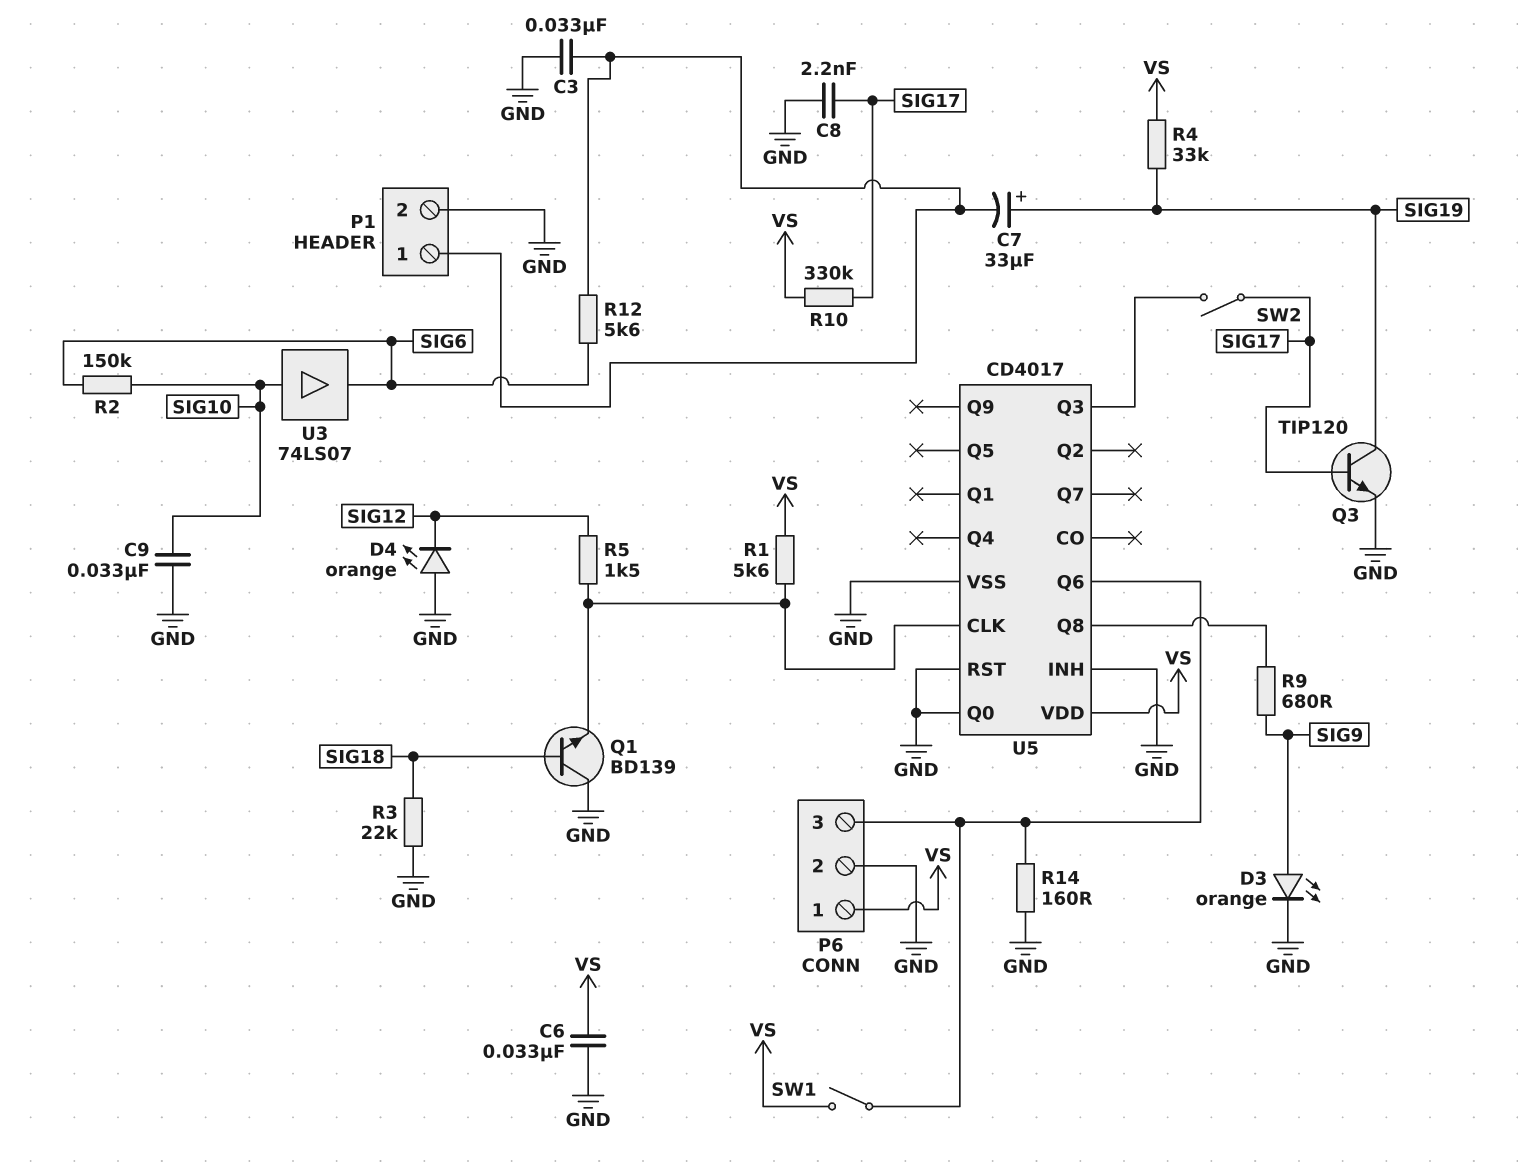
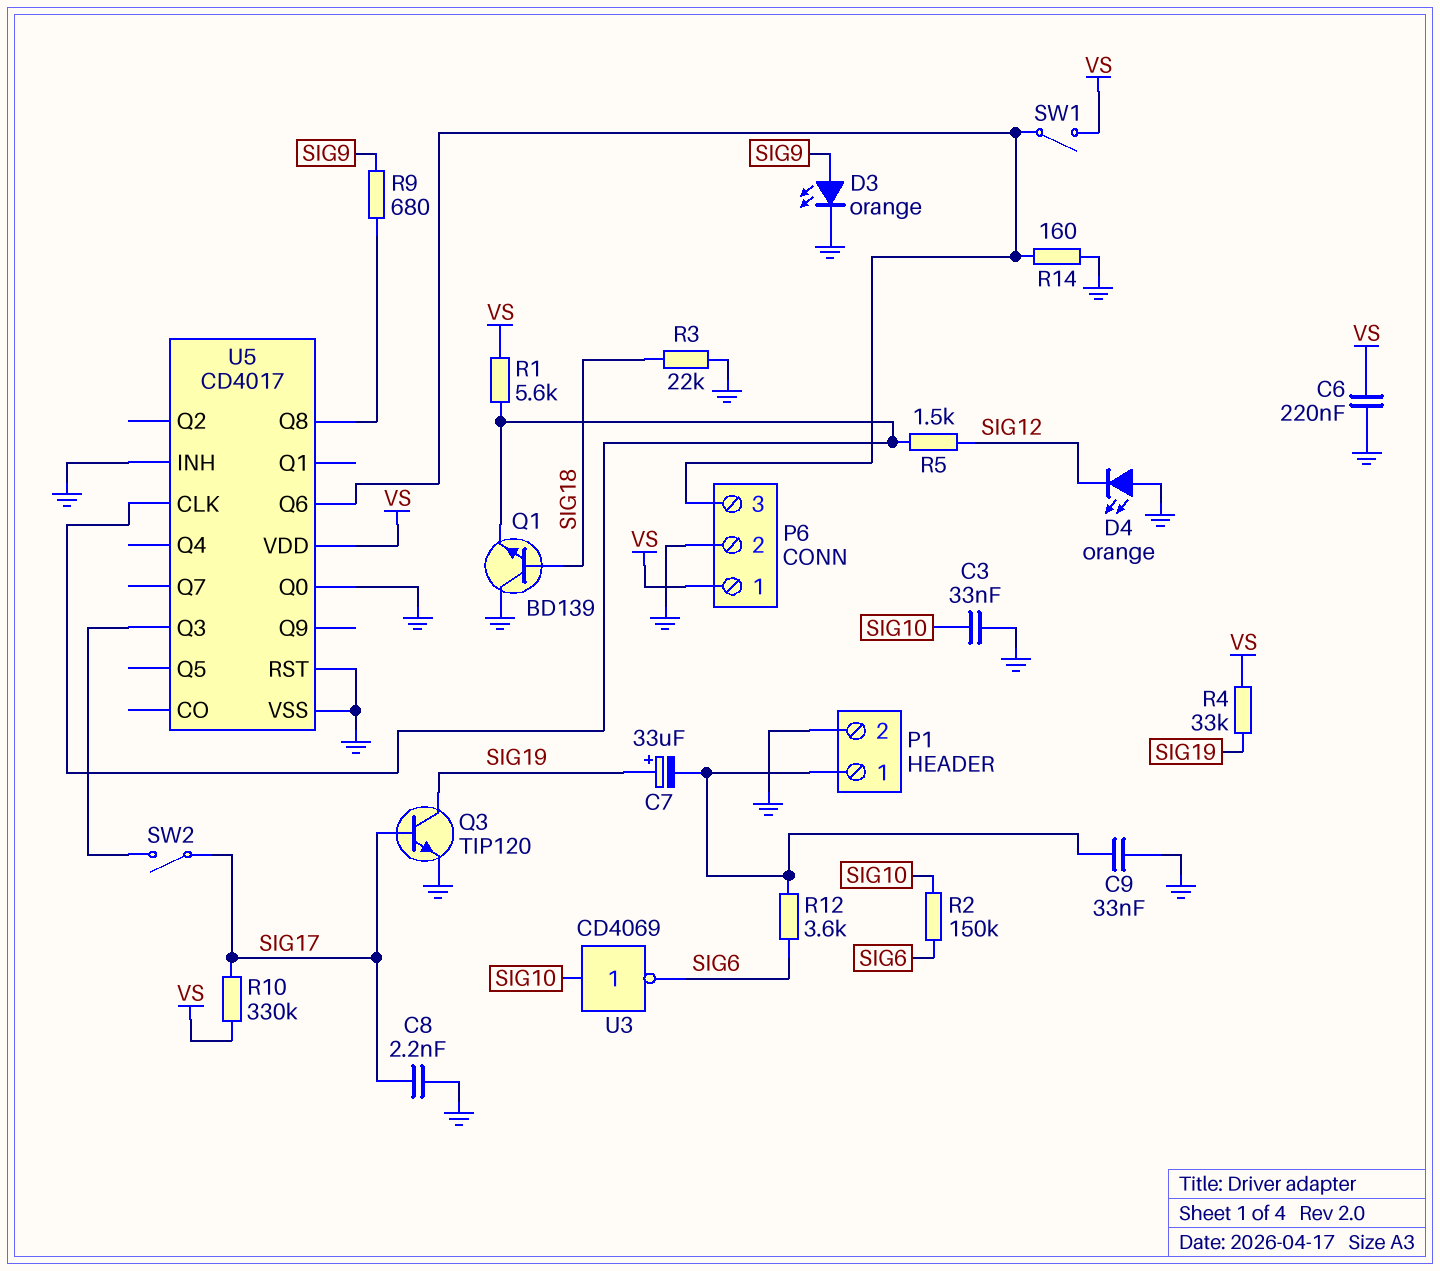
C3: 33nF (GND, P1/1) -> 33nF (GND, SIG10)
C6: 33nF (GND, VS) -> 220nF (GND, VS)
C9: 33nF (GND, SIG10) -> 33nF (GND, P1/1)
R12: 5.6k (P1/1, SIG6) -> 3.6k (P1/1, SIG6)
U3: buffer 74LS07 (in SIG10, out SIG6) -> NOT CD4069 (in SIG10, out SIG6)

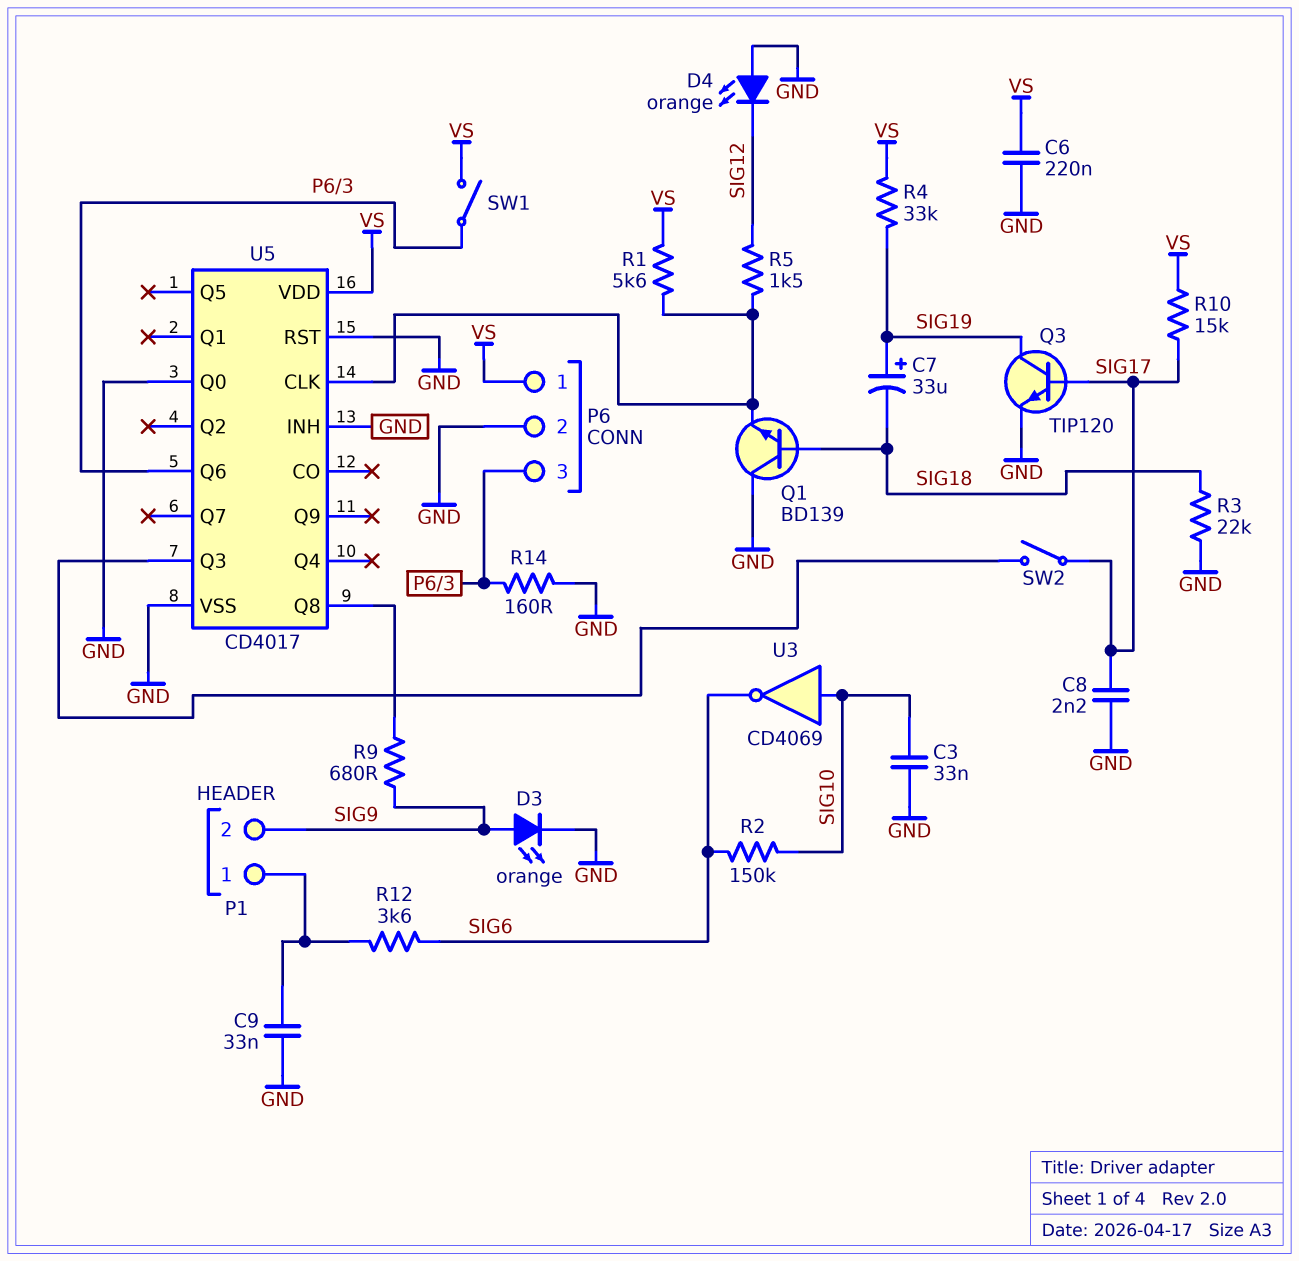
C7: 33uF (plus SIG19, minus P1/1) -> 33uF (plus SIG19, minus SIG18)
P1 pin 2: GND -> SIG9
R10: 330k (SIG17, VS) -> 15k (SIG17, VS)

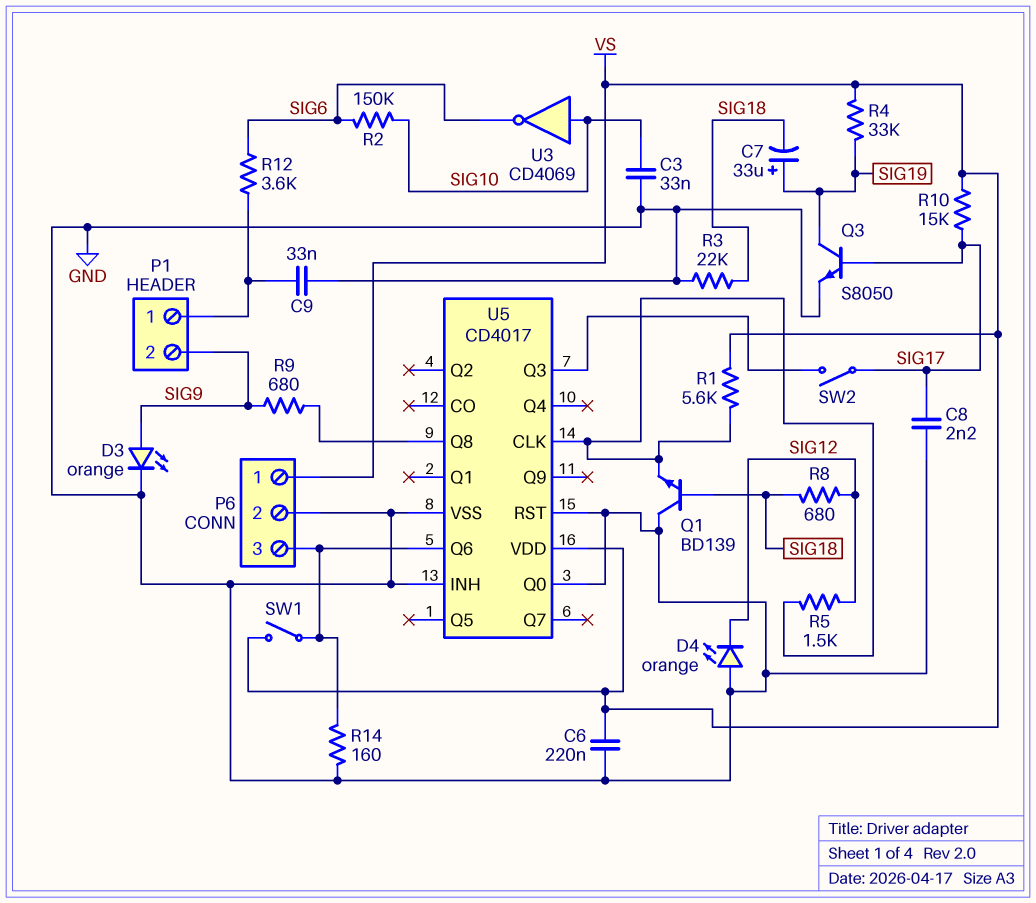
Q3: NPN TIP120 (B SIG17, C SIG19, E GND) -> NPN S8050 (B SIG17, C SIG19, E GND)
R8: none -> 680 (SIG12, SIG18)

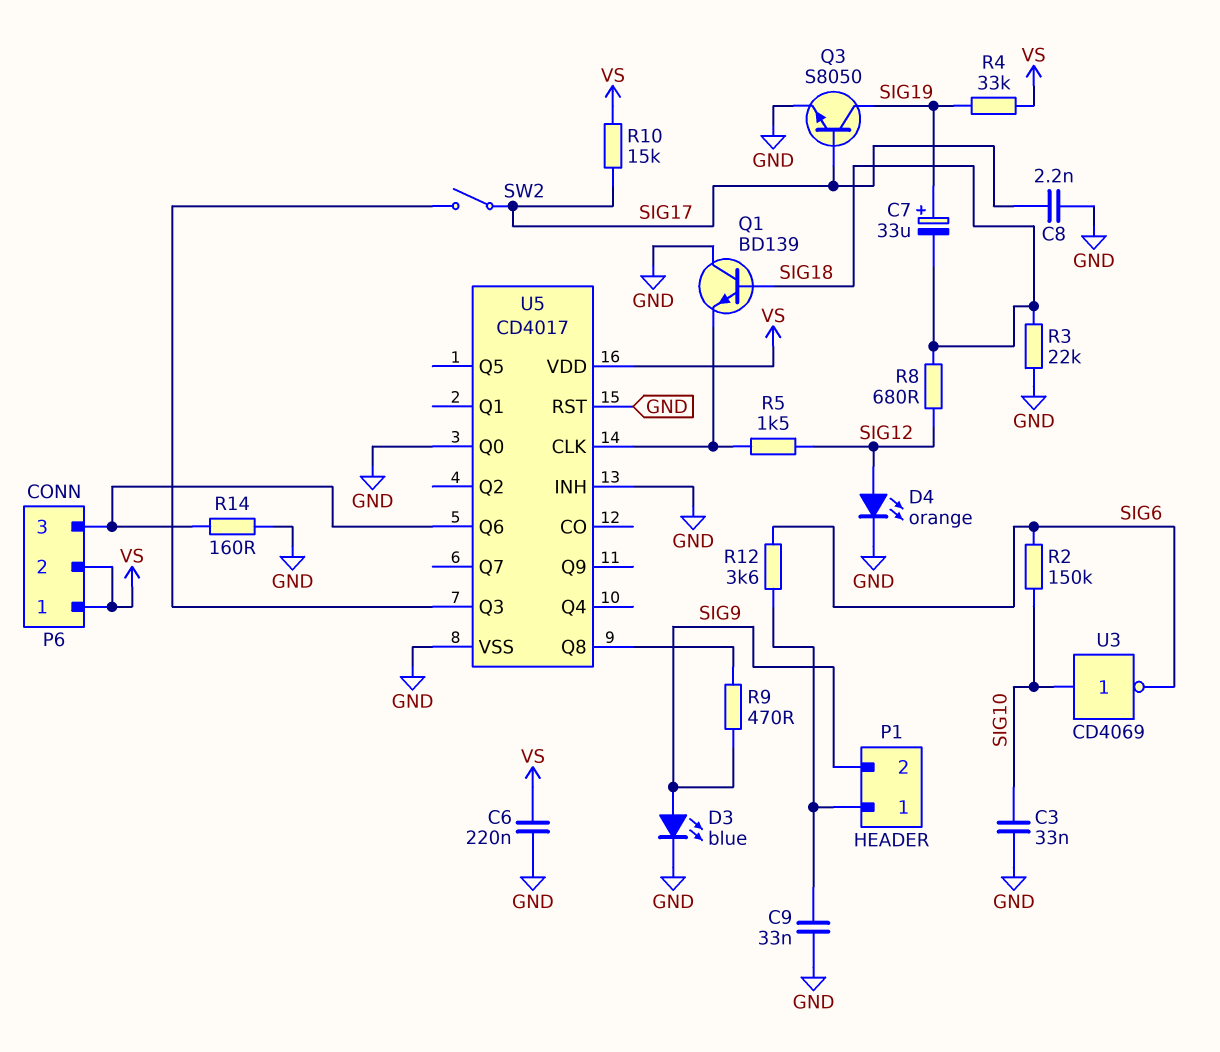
D3: LED orange (A SIG9, K GND) -> LED blue (A SIG9, K GND)
D4: LED orange (A GND, K SIG12) -> LED orange (A SIG12, K GND)
P6 pin 2: GND -> VS
R1: 5.6k (U5/CLK, VS) -> none
R9: 680 (SIG9, U5/Q8) -> 470 (SIG9, U5/Q8)
SW1: switch (P6/3, VS) -> none

